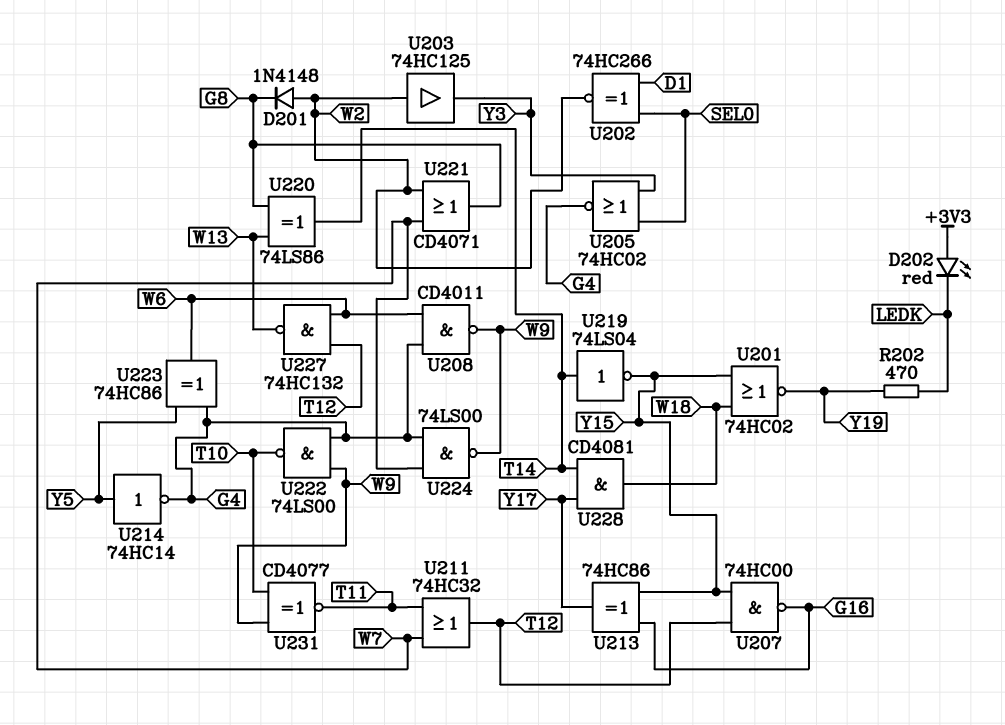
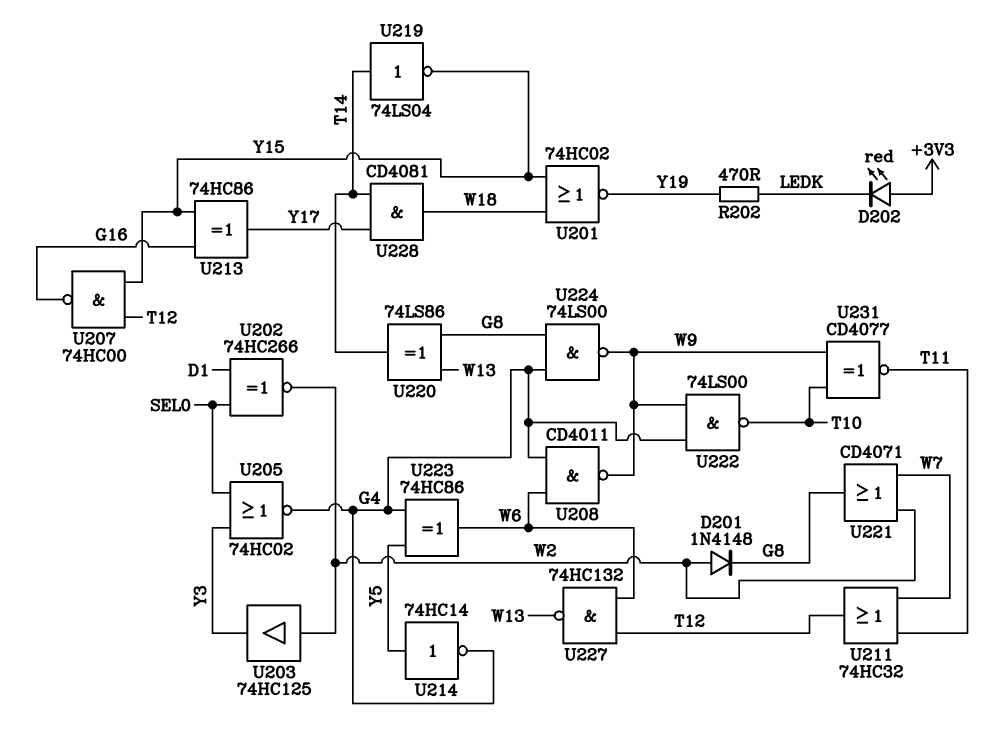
U224: NAND 74LS00 (in G4, in W7, out W9) -> NAND 74LS00 (in G4, in G8, out W9)

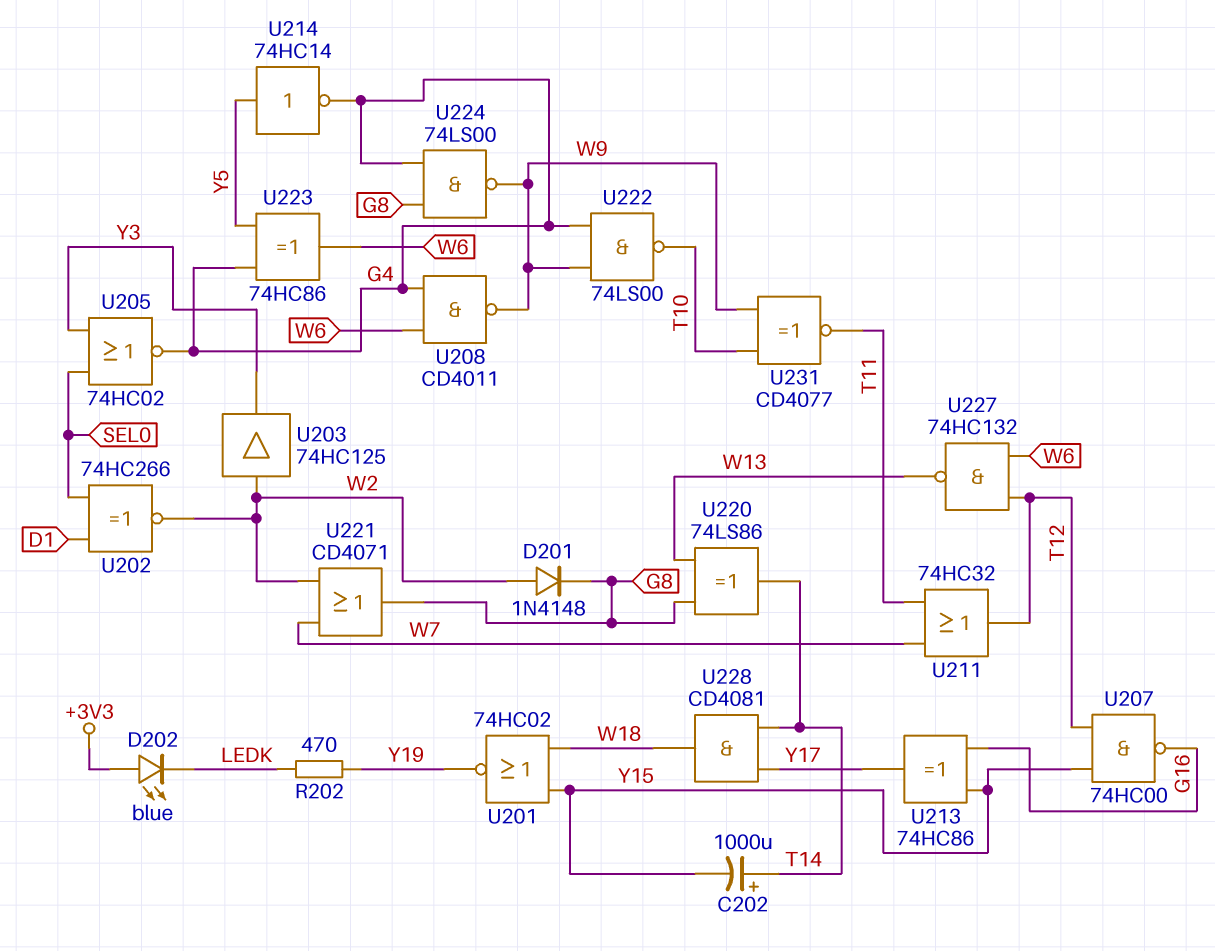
C202: none -> 1000uF (plus T14, minus Y15)
D202: LED red (A +3V3, K LEDK) -> LED blue (A +3V3, K LEDK)
U219: NOT 74LS04 (in T14, out Y15) -> none

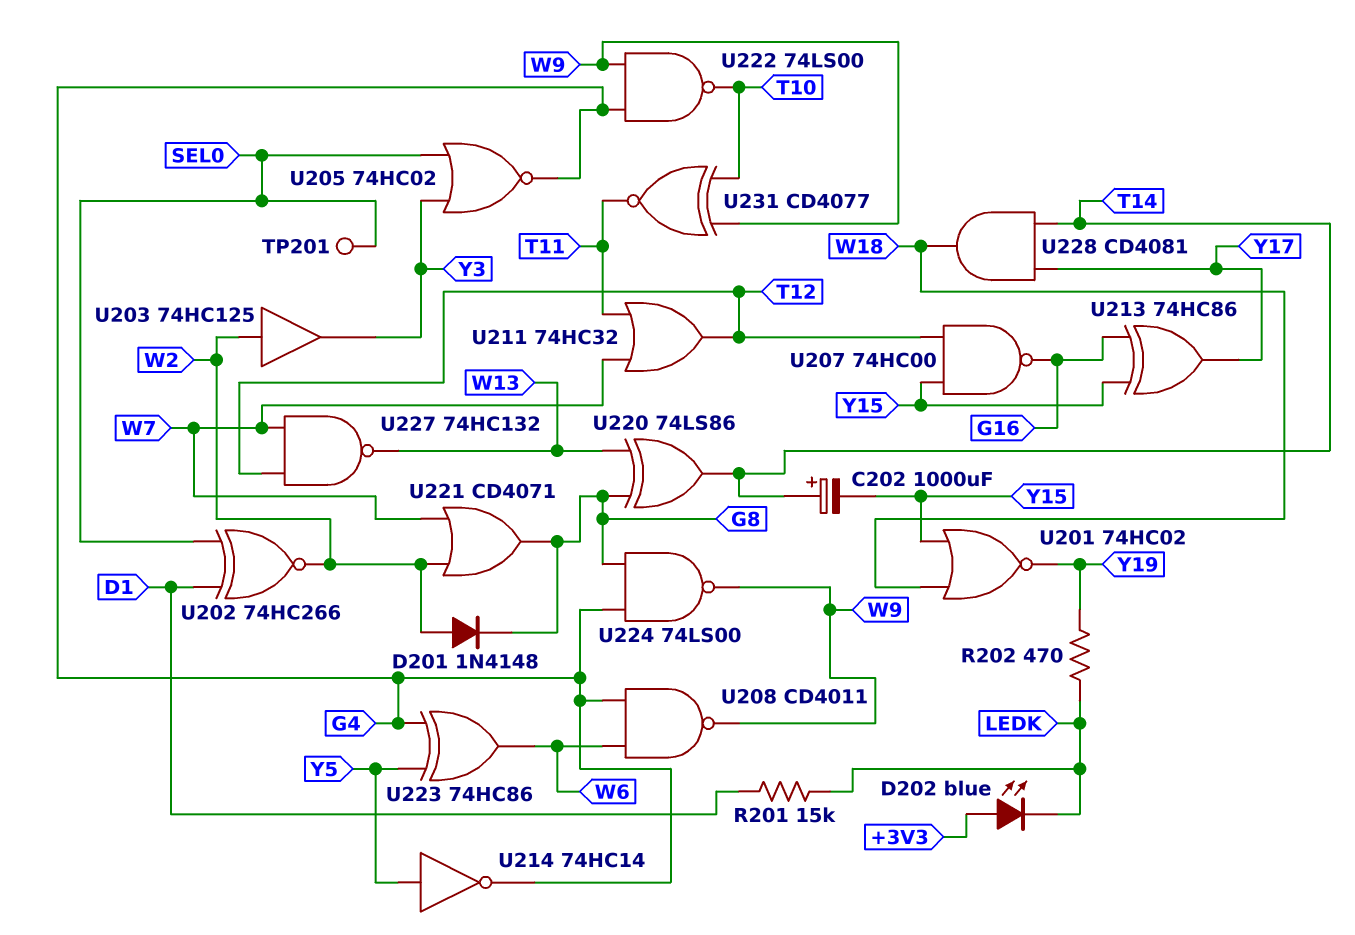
R201: none -> 15k (D1, LEDK)
TP201: none -> test point (SEL0)
U227: NAND 74HC132 (in T12, in W6, out W13) -> NAND 74HC132 (in T12, in W7, out W13)

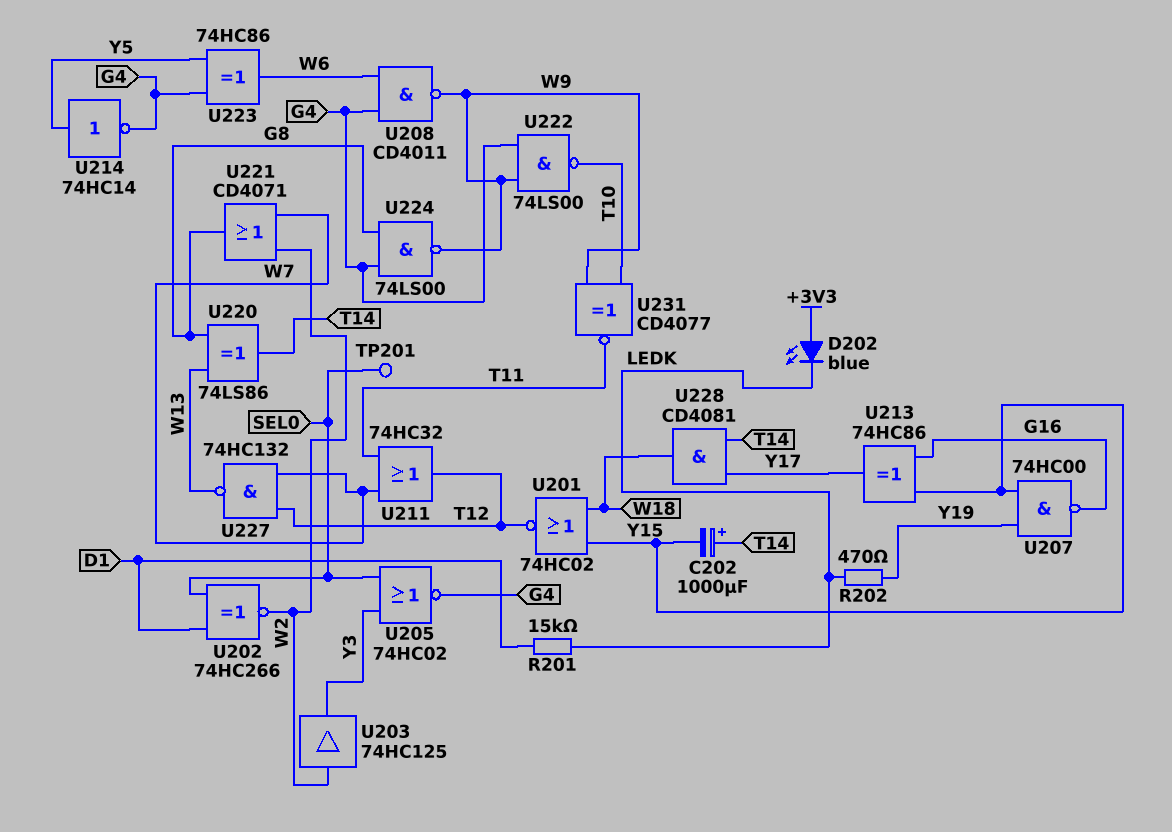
D201: diode 1N4148 (A W2, K G8) -> none
U201: NOR 74HC02 (in W18, in Y15, out Y19) -> NOR 74HC02 (in W18, in Y15, out T12)
U207: NAND 74HC00 (in T12, in Y15, out G16) -> NAND 74HC00 (in Y15, in Y19, out G16)

